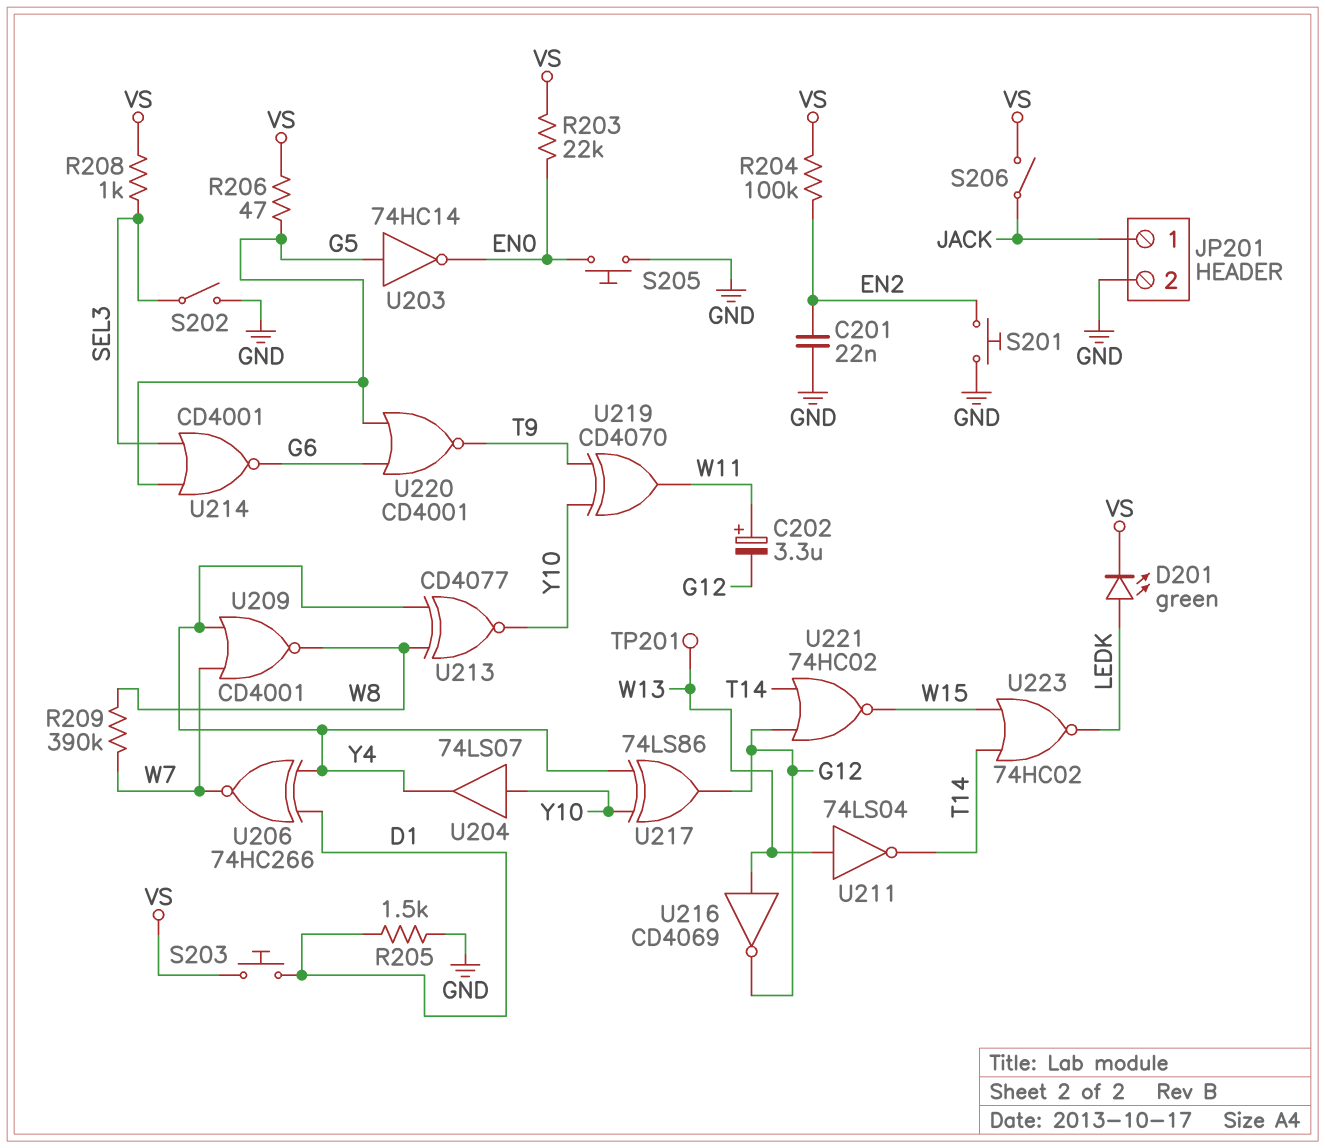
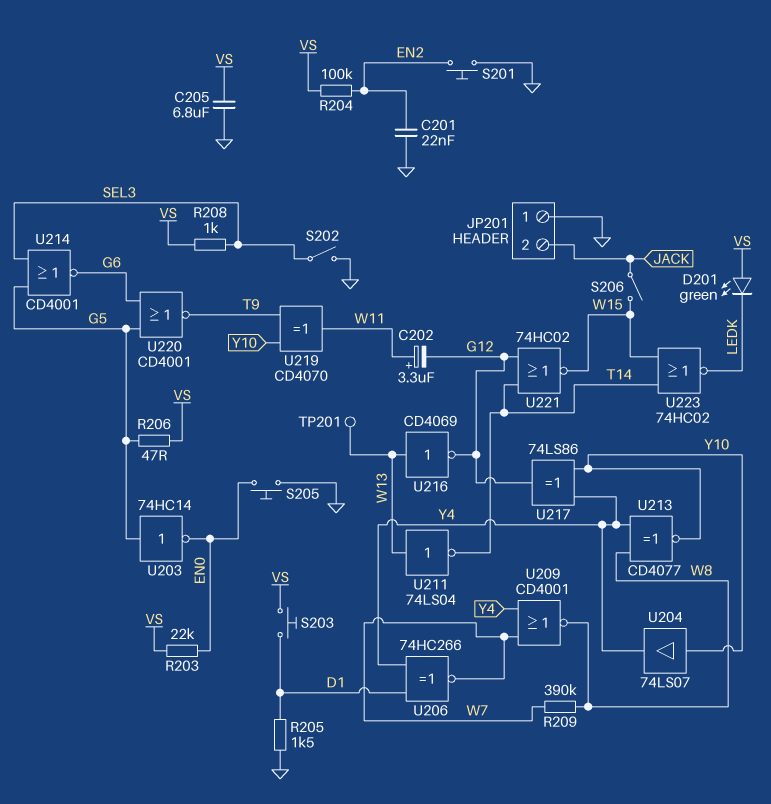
C205: none -> 6.8uF (GND, VS)
D201: LED green (A LEDK, K VS) -> LED green (A VS, K LEDK)
JP201 pin 1: JACK -> GND
JP201 pin 2: GND -> JACK
S206: switch (JACK, VS) -> switch (JACK, W15)

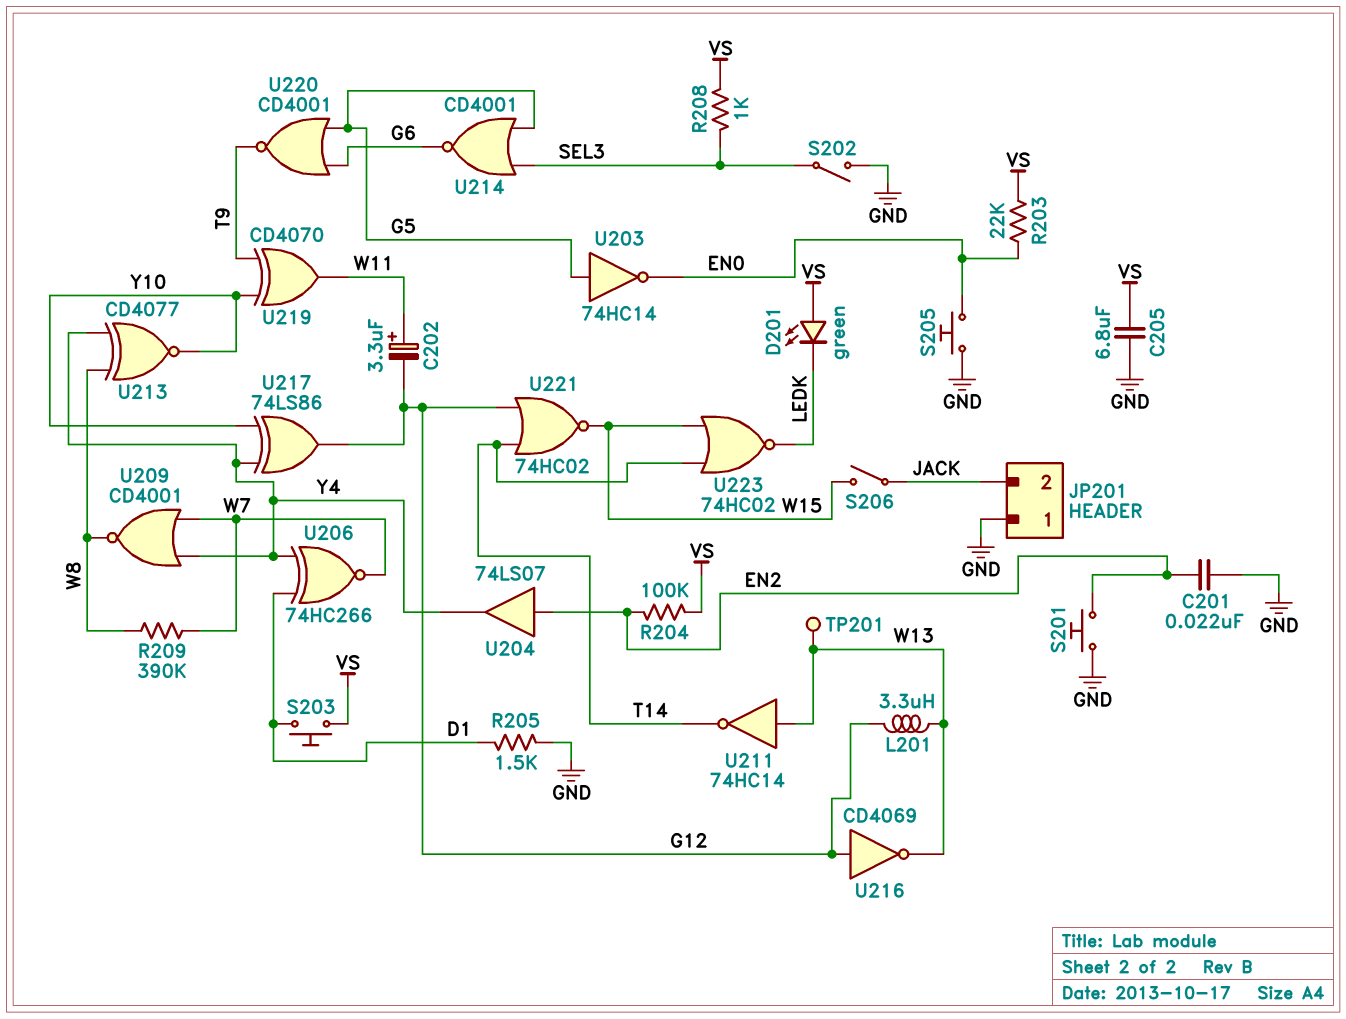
L201: none -> 3.3uH (G12, W13)
R206: 47 (G5, VS) -> none
U204: buffer 74LS07 (in Y10, out Y4) -> buffer 74LS07 (in EN2, out Y4)
U211: NOT 74LS04 (in W13, out T14) -> NOT 74HC14 (in W13, out T14)
U216: NOT CD4069 (in W13, out G12) -> NOT CD4069 (in G12, out W13)

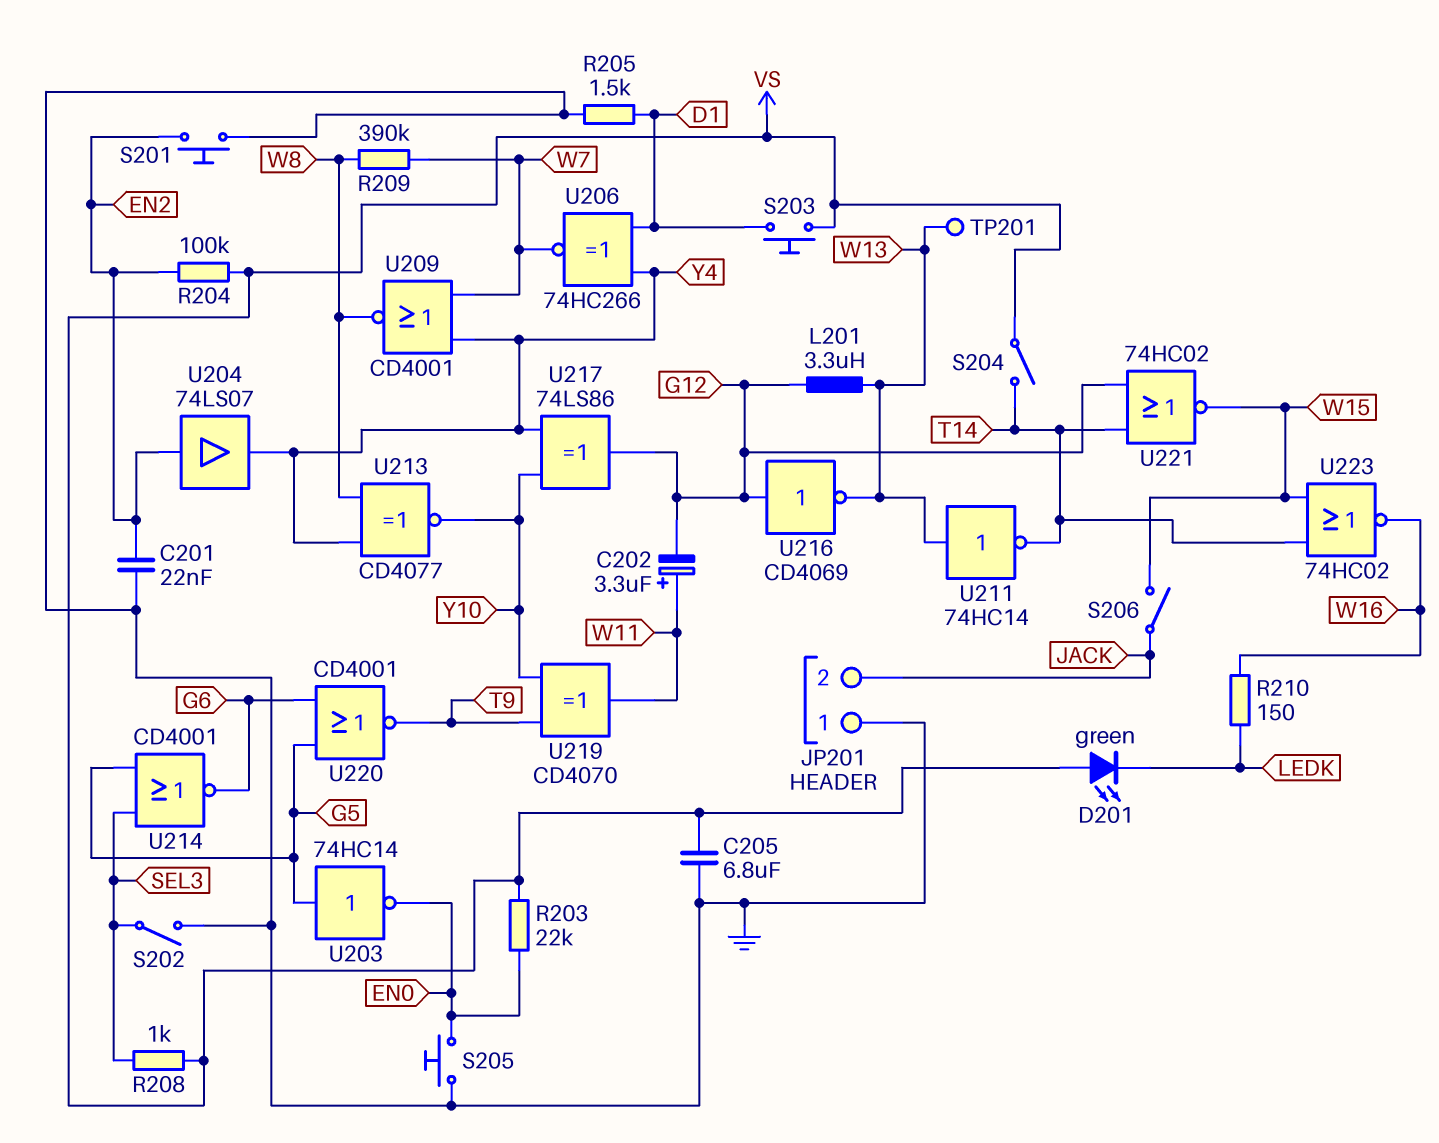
R210: none -> 150 (LEDK, W16)
S204: none -> switch (T14, VS)
U223: NOR 74HC02 (in T14, in W15, out LEDK) -> NOR 74HC02 (in T14, in W15, out W16)

